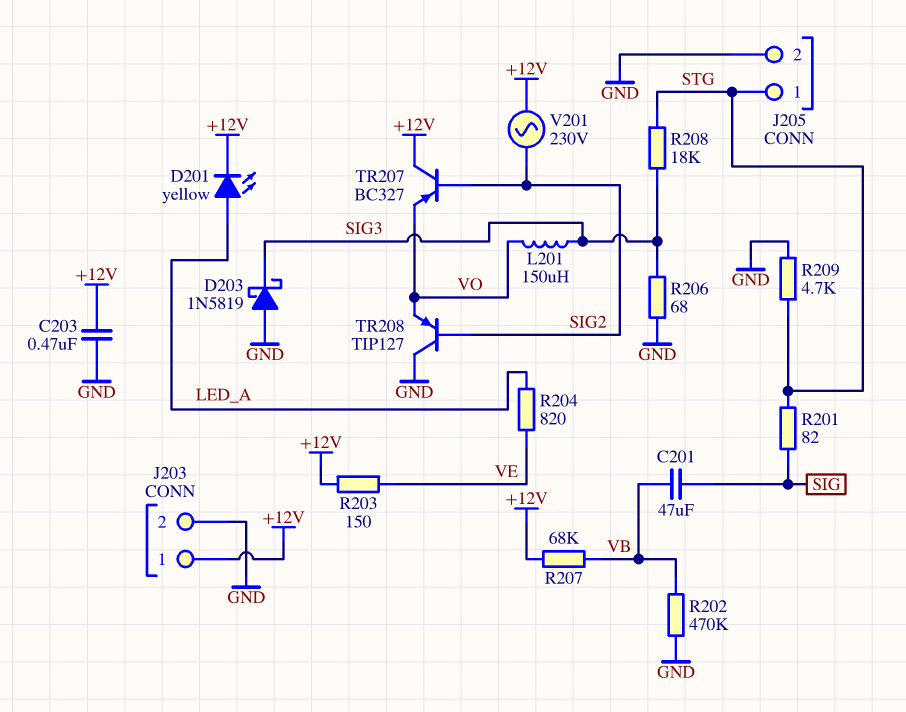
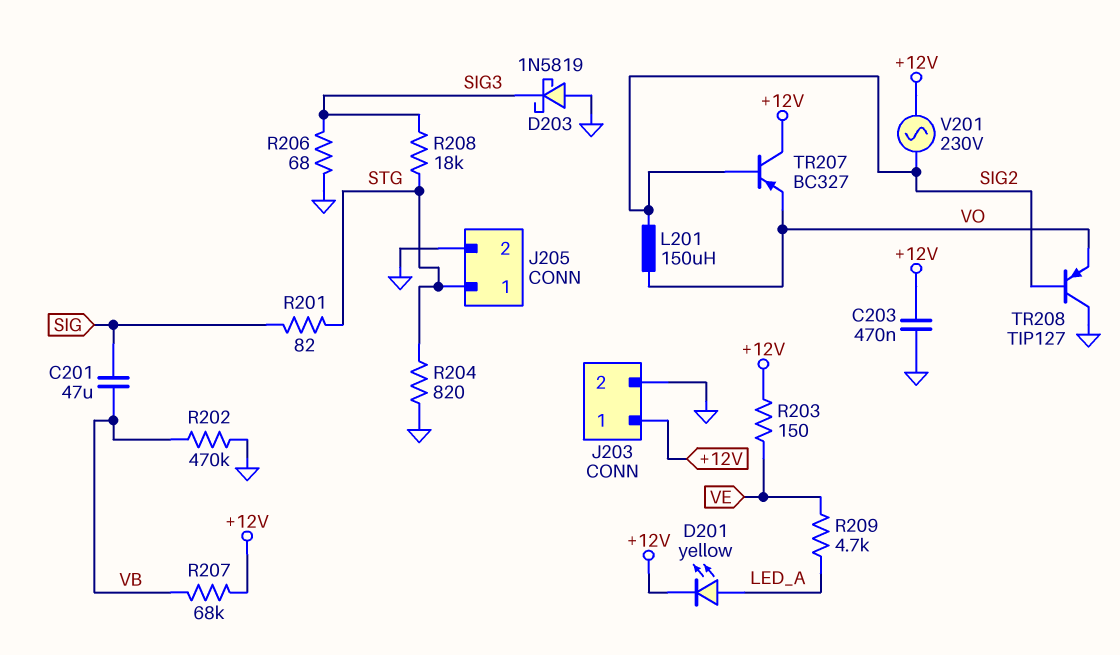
L201: 150uH (SIG3, VO) -> 150uH (SIG2, VO)
R204: 820 (LED_A, VE) -> 820 (GND, STG)
R209: 4.7k (GND, STG) -> 4.7k (LED_A, VE)

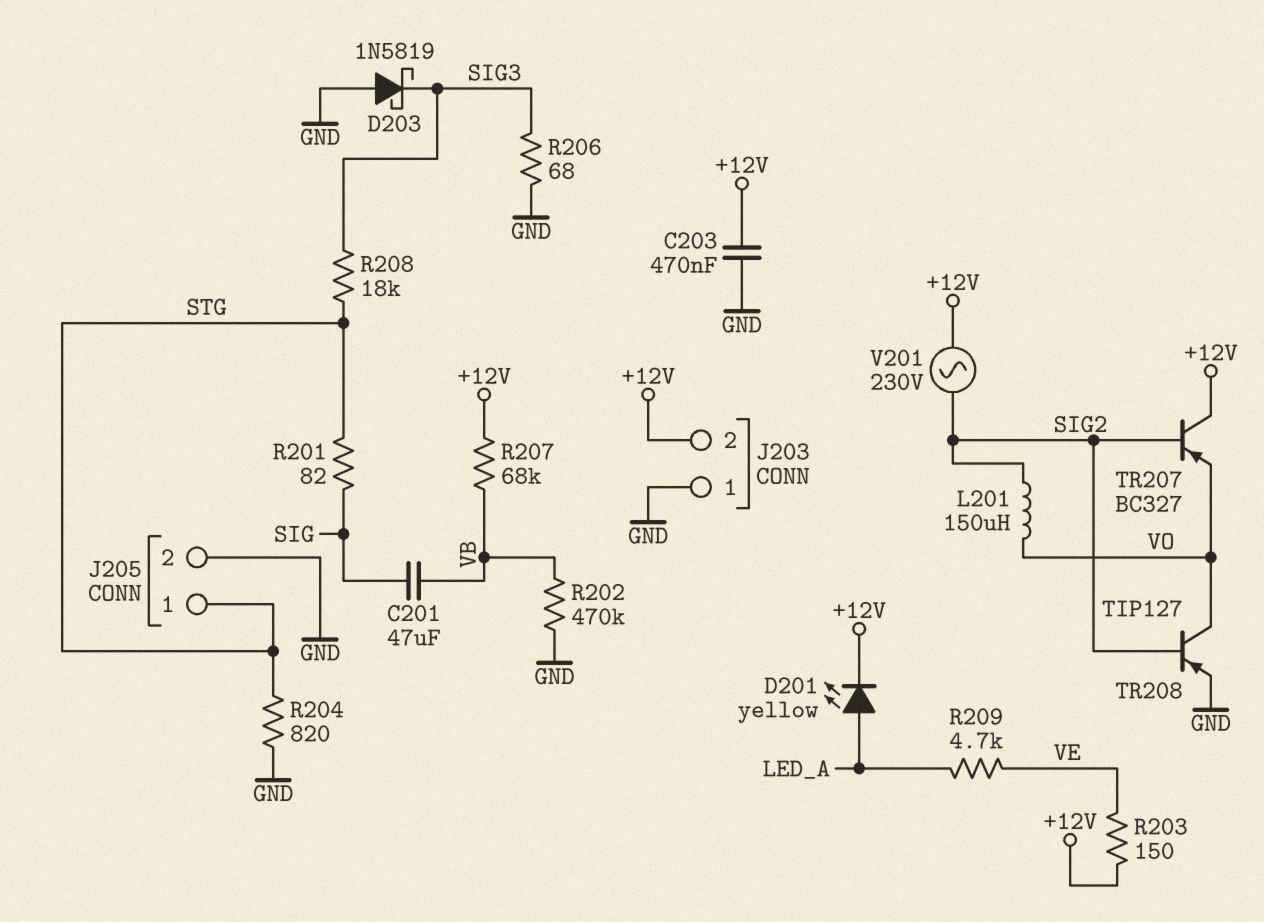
J203 pin 1: +12V -> GND
J203 pin 2: GND -> +12V
TR208: PNP TIP127 (B SIG2, C GND, E VO) -> PNP TIP127 (B SIG2, C VO, E GND)

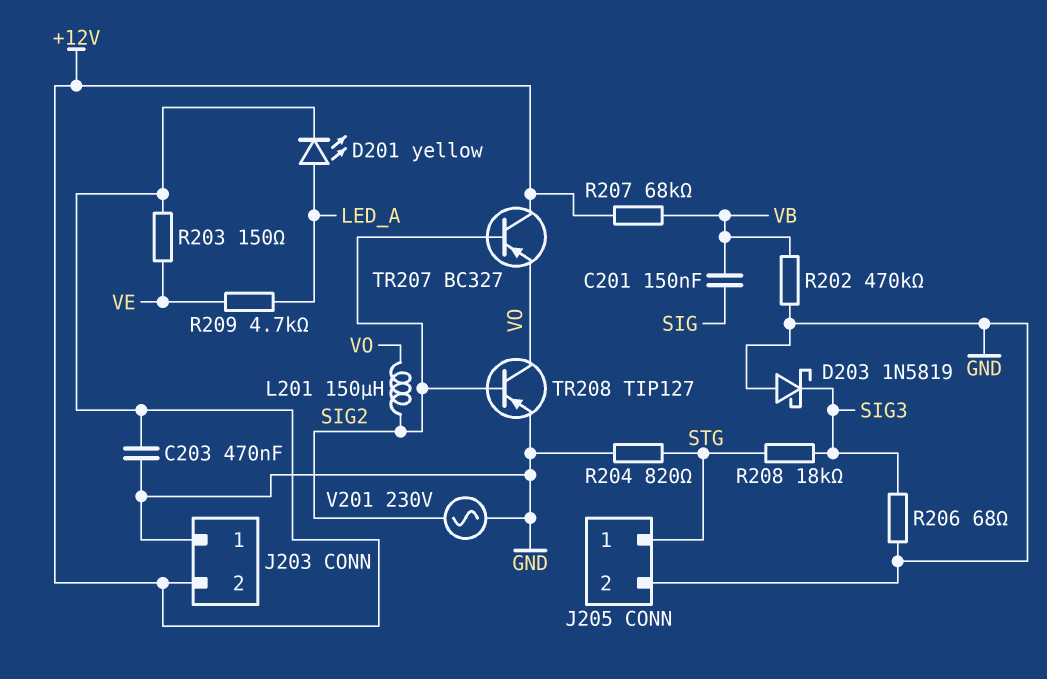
C201: 47uF (SIG, VB) -> 150nF (SIG, VB)
R201: 82 (SIG, STG) -> none
V201: AC 230V (+12V, SIG2) -> AC 230V (GND, SIG2)

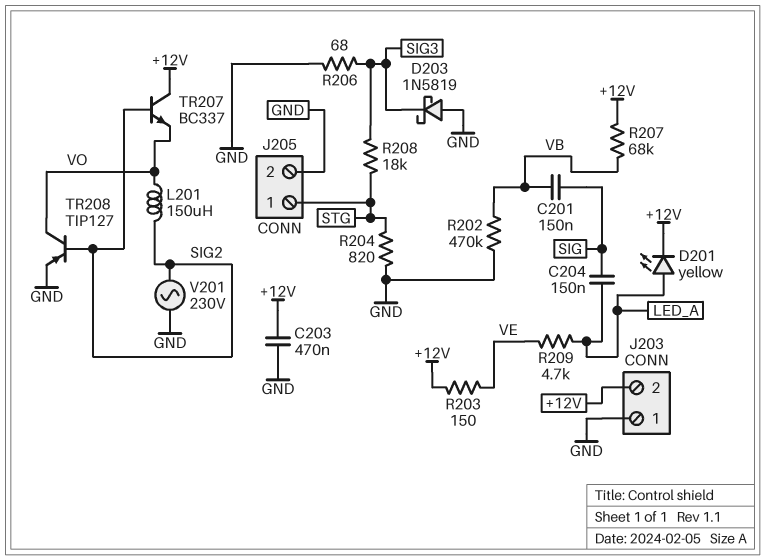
C204: none -> 150nF (LED_A, SIG)
TR207: PNP BC327 (B SIG2, C +12V, E VO) -> NPN BC337 (B SIG2, C +12V, E VO)

